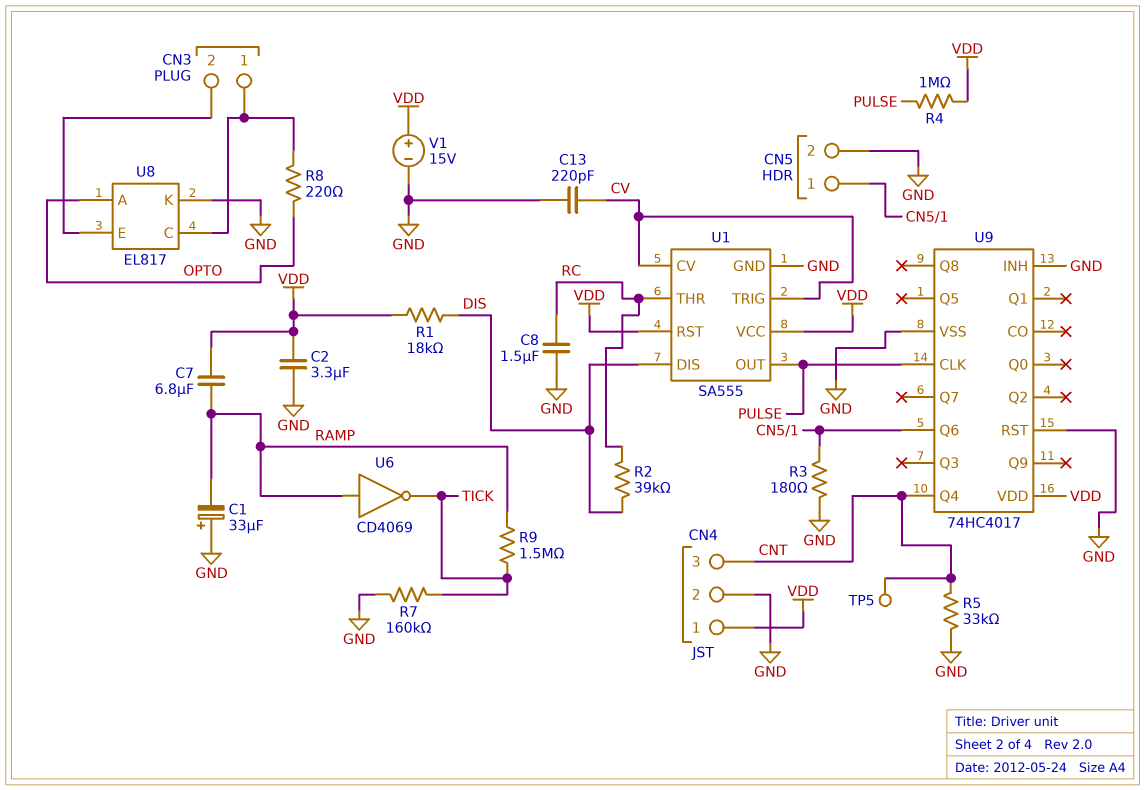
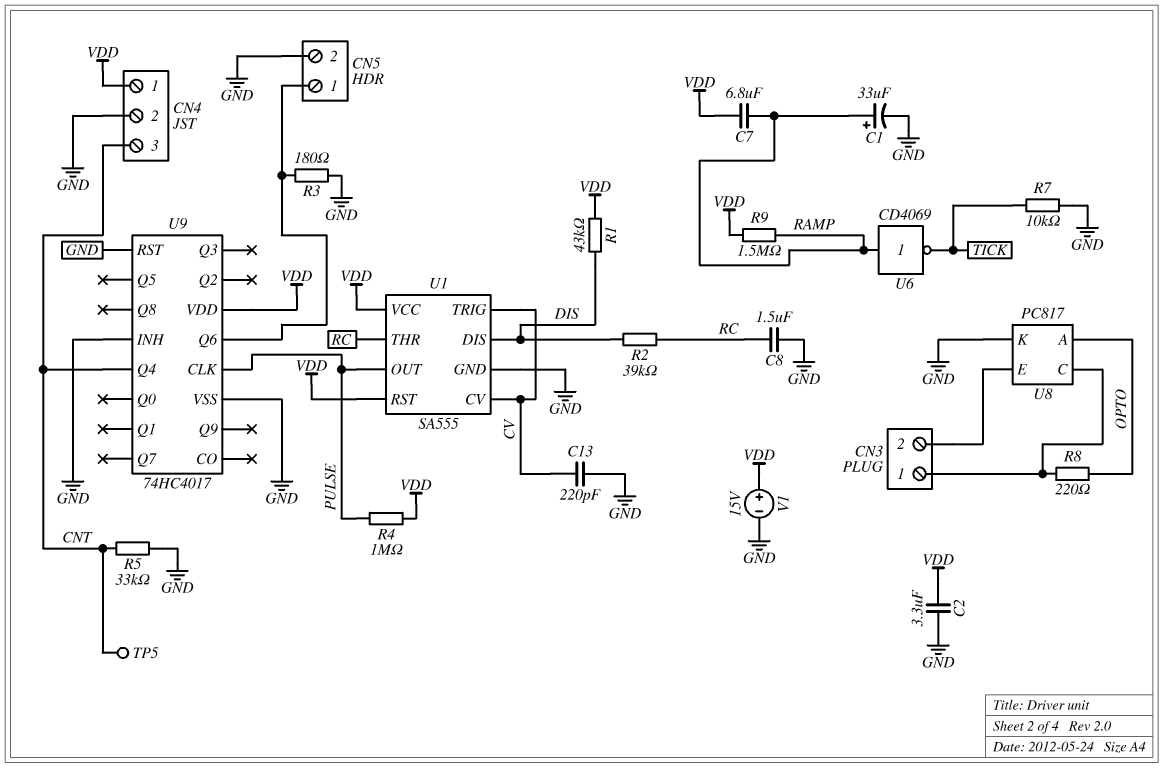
C1: 33uF (plus GND, minus RAMP) -> 33uF (plus RAMP, minus GND)
R1: 18k (DIS, VDD) -> 43k (DIS, VDD)
R7: 160k (GND, TICK) -> 10k (GND, TICK)
R9: 1.5M (RAMP, TICK) -> 1.5M (RAMP, VDD)
U8: EL817 -> PC817

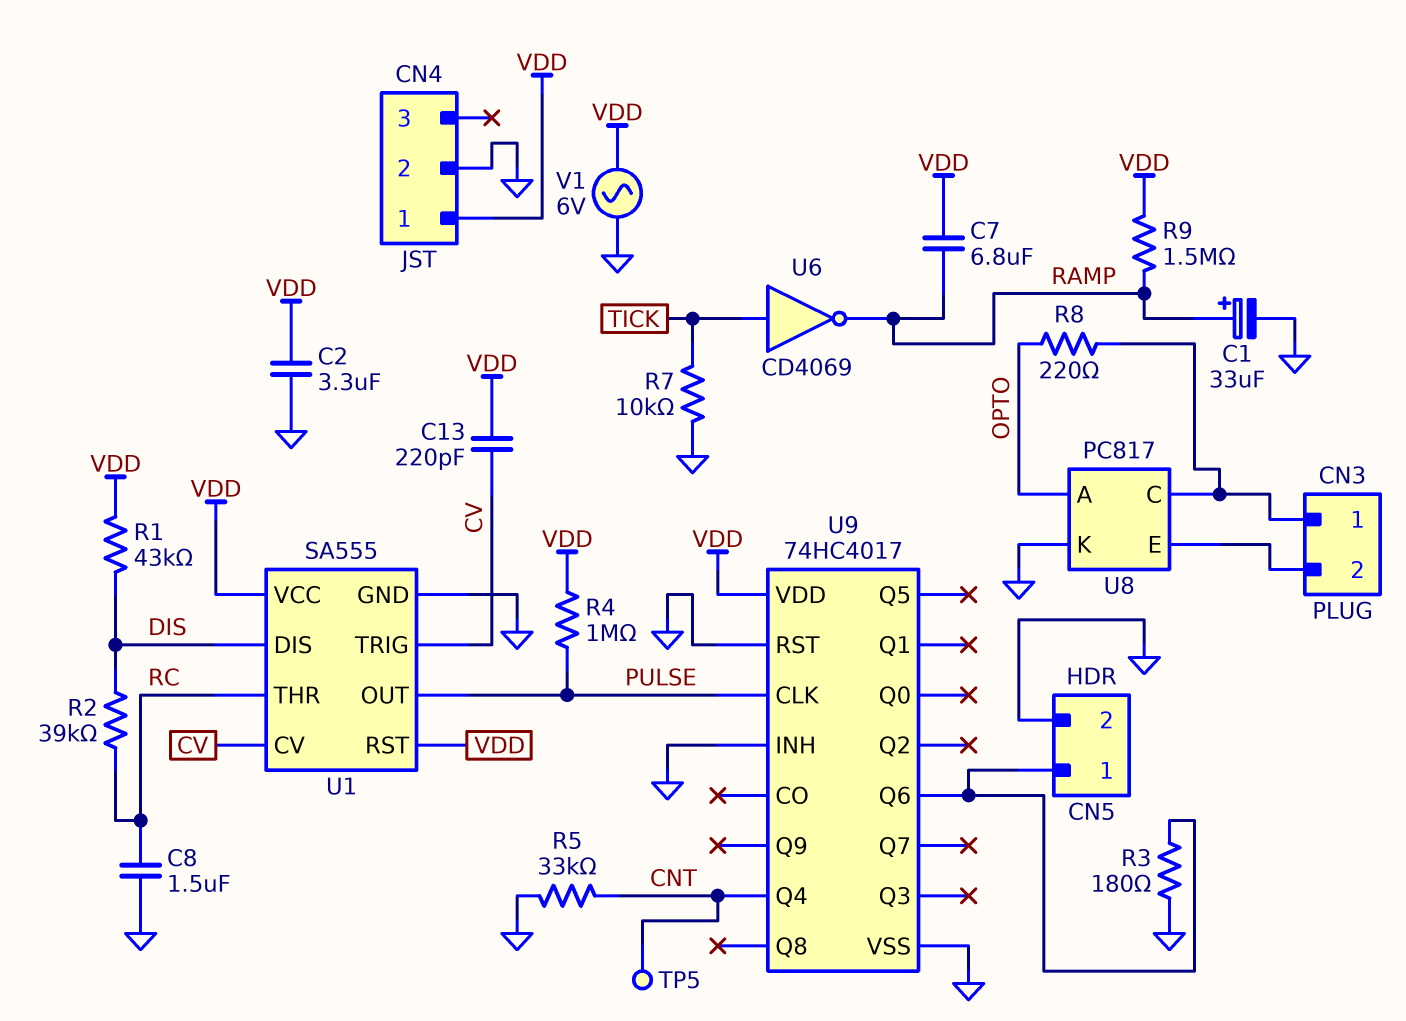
C13: 220pF (CV, GND) -> 220pF (CV, VDD)
CN4 pin 3: CNT -> none
U6: NOT CD4069 (in RAMP, out TICK) -> NOT CD4069 (in TICK, out RAMP)
V1: 15V (plus VDD, minus GND) -> AC 6V (GND, VDD)

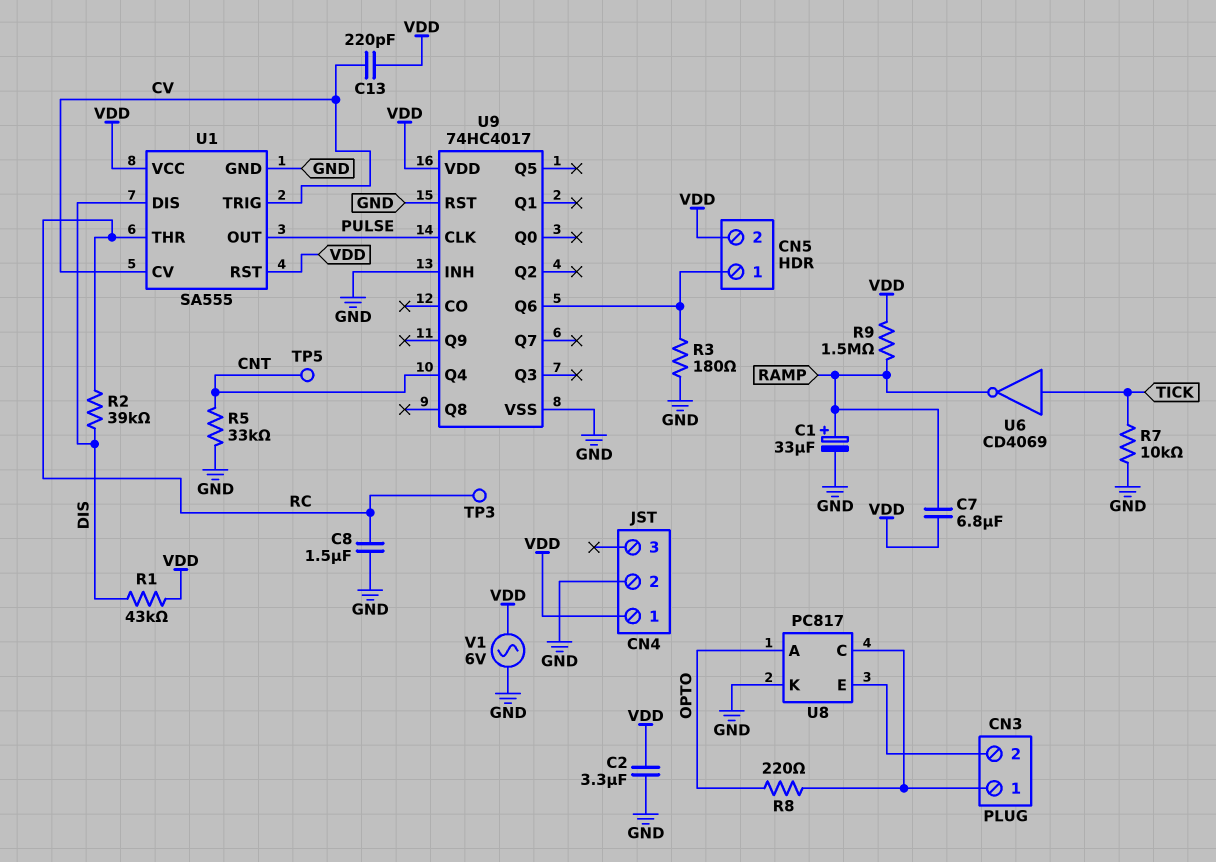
CN5 pin 2: GND -> VDD
R4: 1M (PULSE, VDD) -> none
TP3: none -> test point (RC)

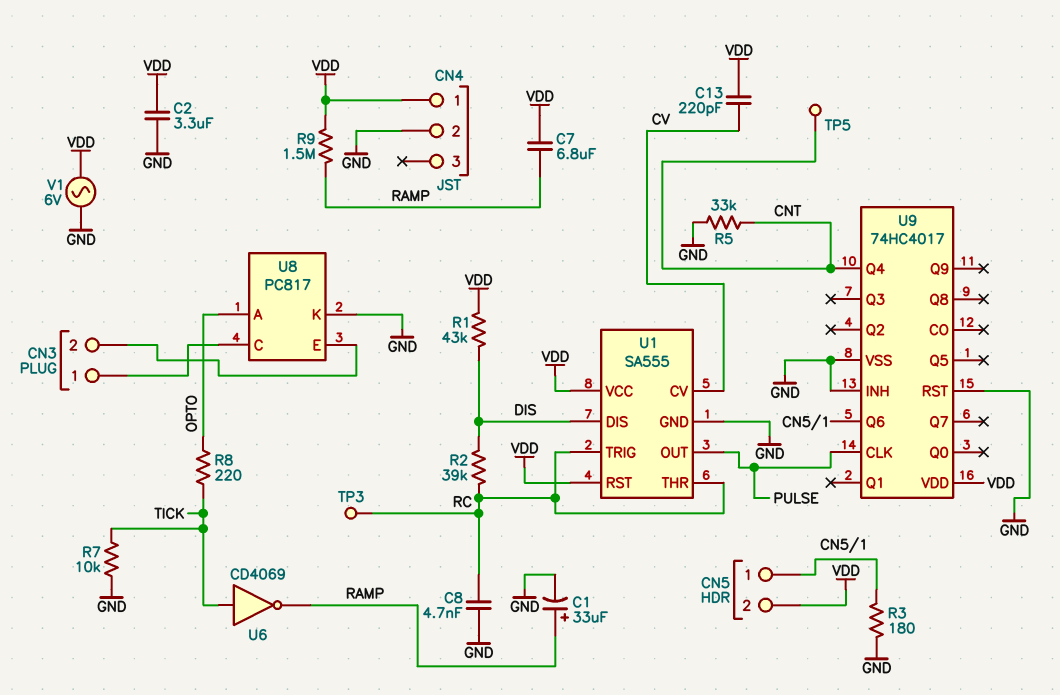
C8: 1.5uF (GND, RC) -> 4.7nF (GND, RC)
R8: 220 (CN3/1, OPTO) -> 220 (OPTO, TICK)
U1 pin TRIG: CV -> RC

